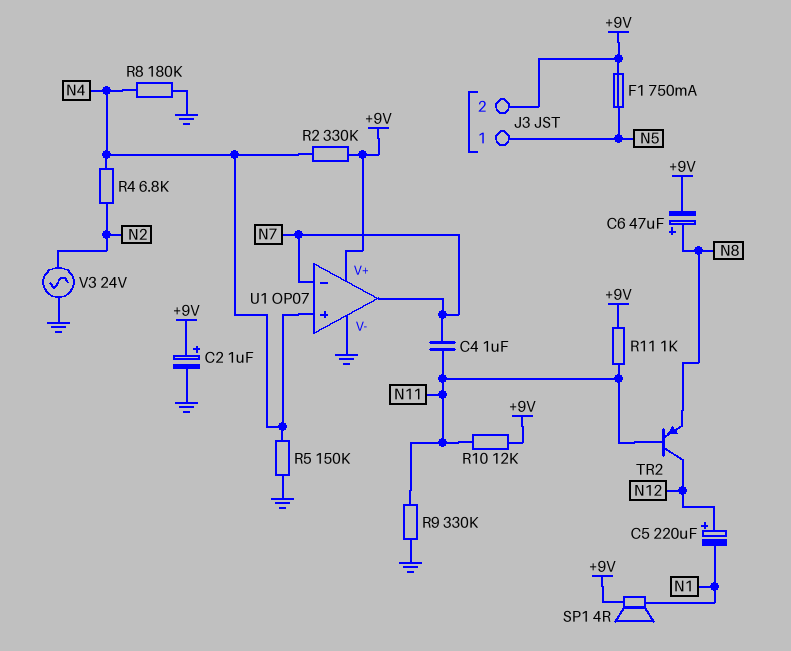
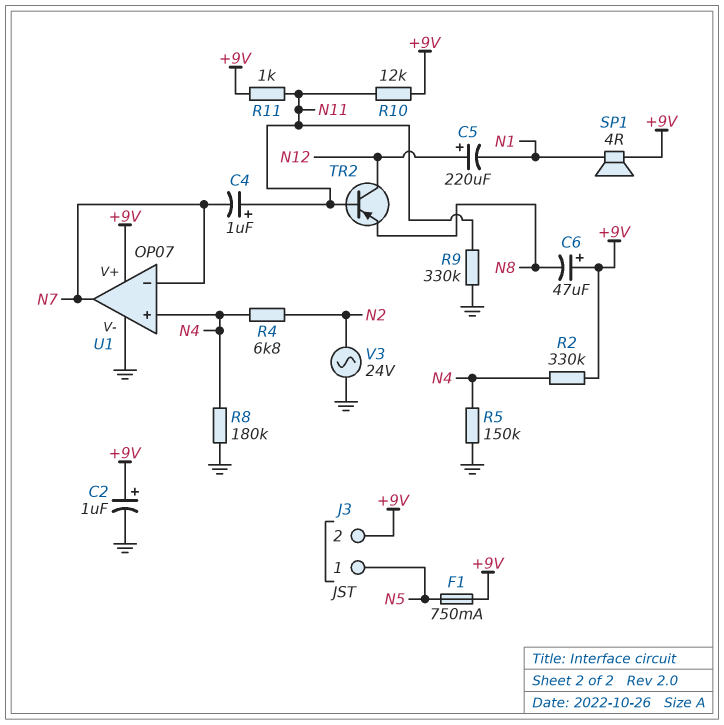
C4: 1uF (N7, N11) -> 1uF (plus N11, minus N7)
C6: 47uF (plus N8, minus +9V) -> 47uF (plus +9V, minus N8)

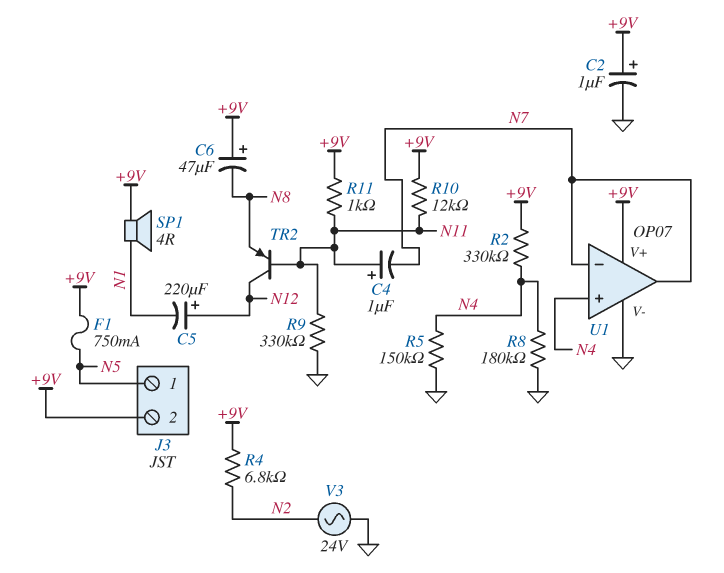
R4: 6.8k (N2, N4) -> 6.8k (+9V, N2)

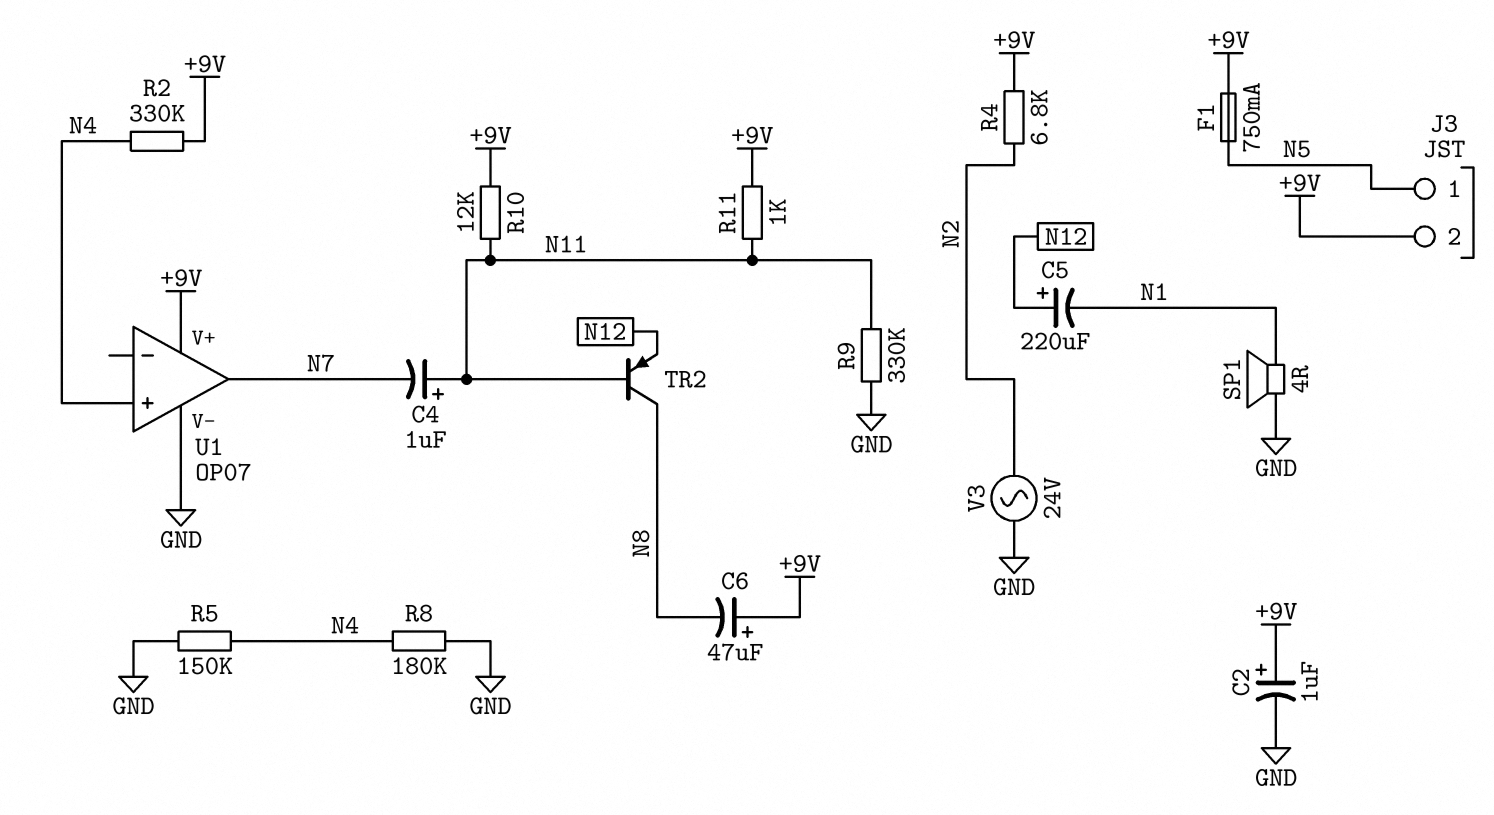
SP1: speaker 4R (+9V, N1) -> speaker 4R (GND, N1)
TR2: PNP (B N11, C N12, E N8) -> PNP (B N11, C N8, E N12)
U1 pin in-: N7 -> none

